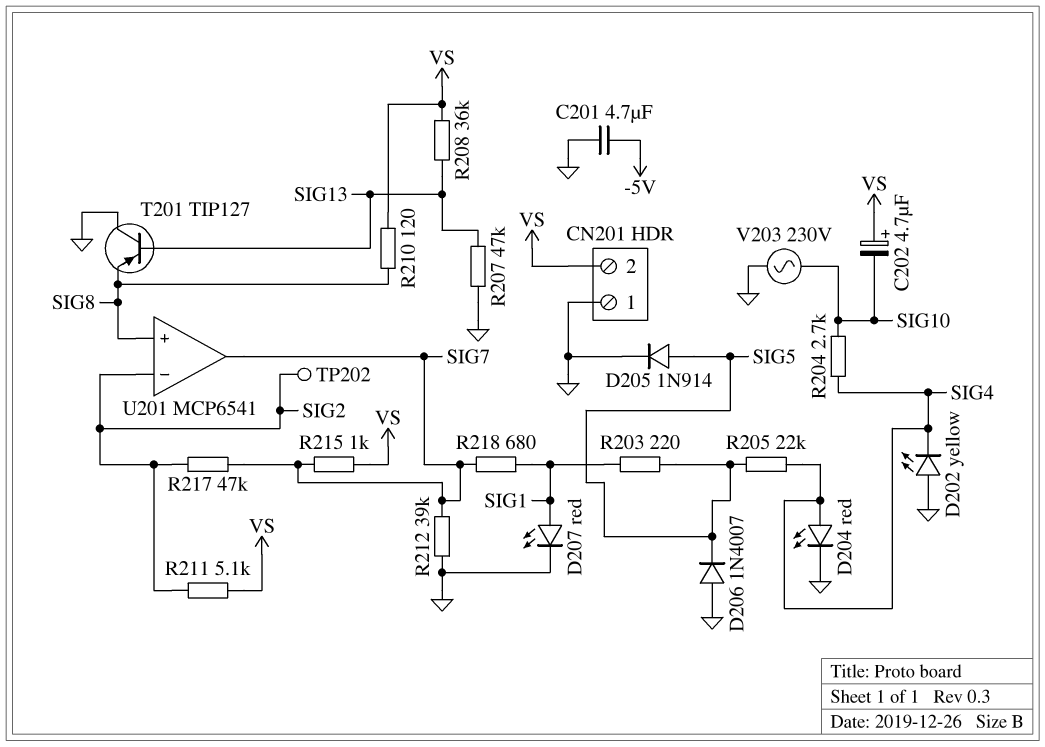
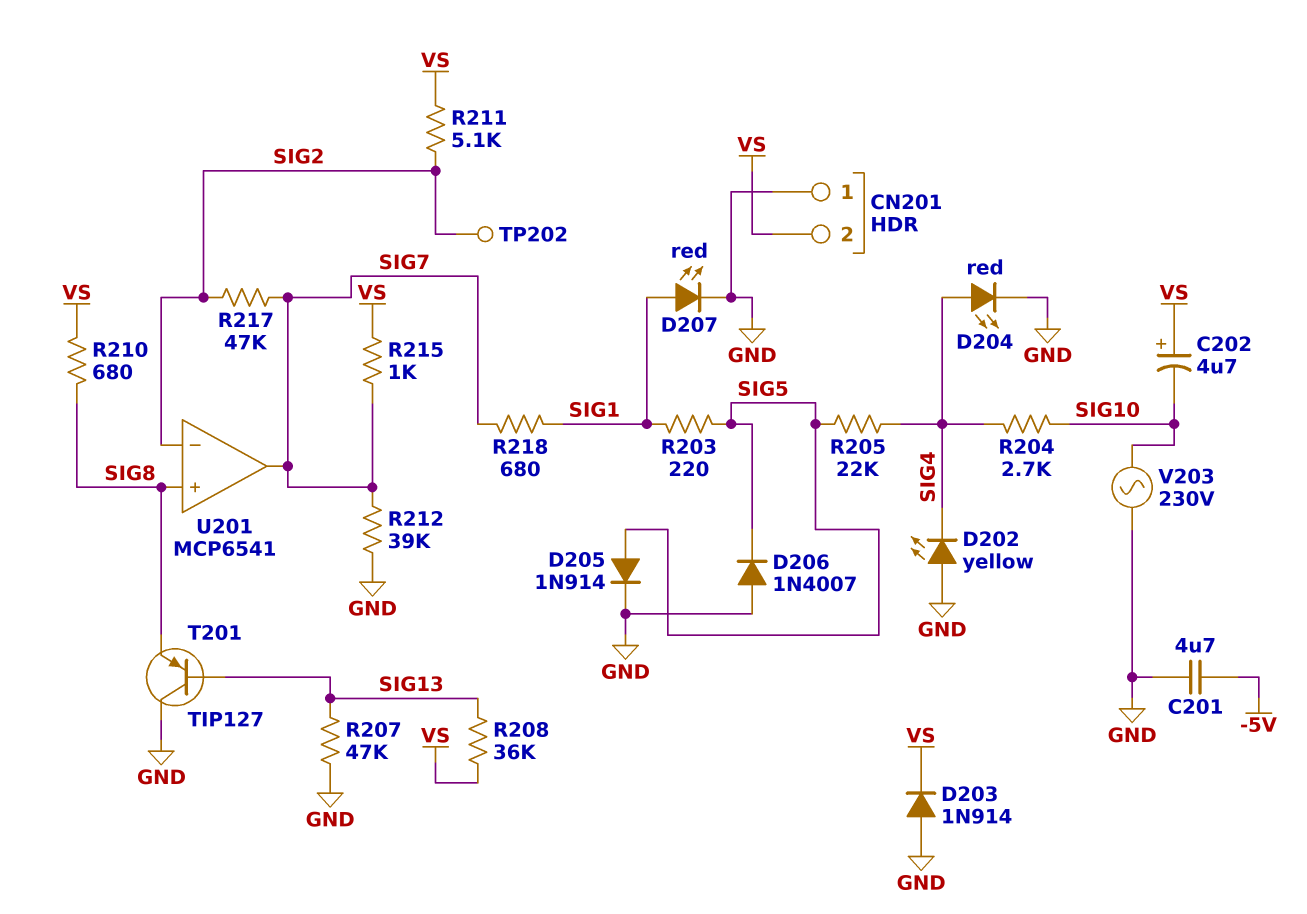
D203: none -> diode 1N914 (A GND, K VS)
R210: 120 (SIG8, VS) -> 680 (SIG8, VS)

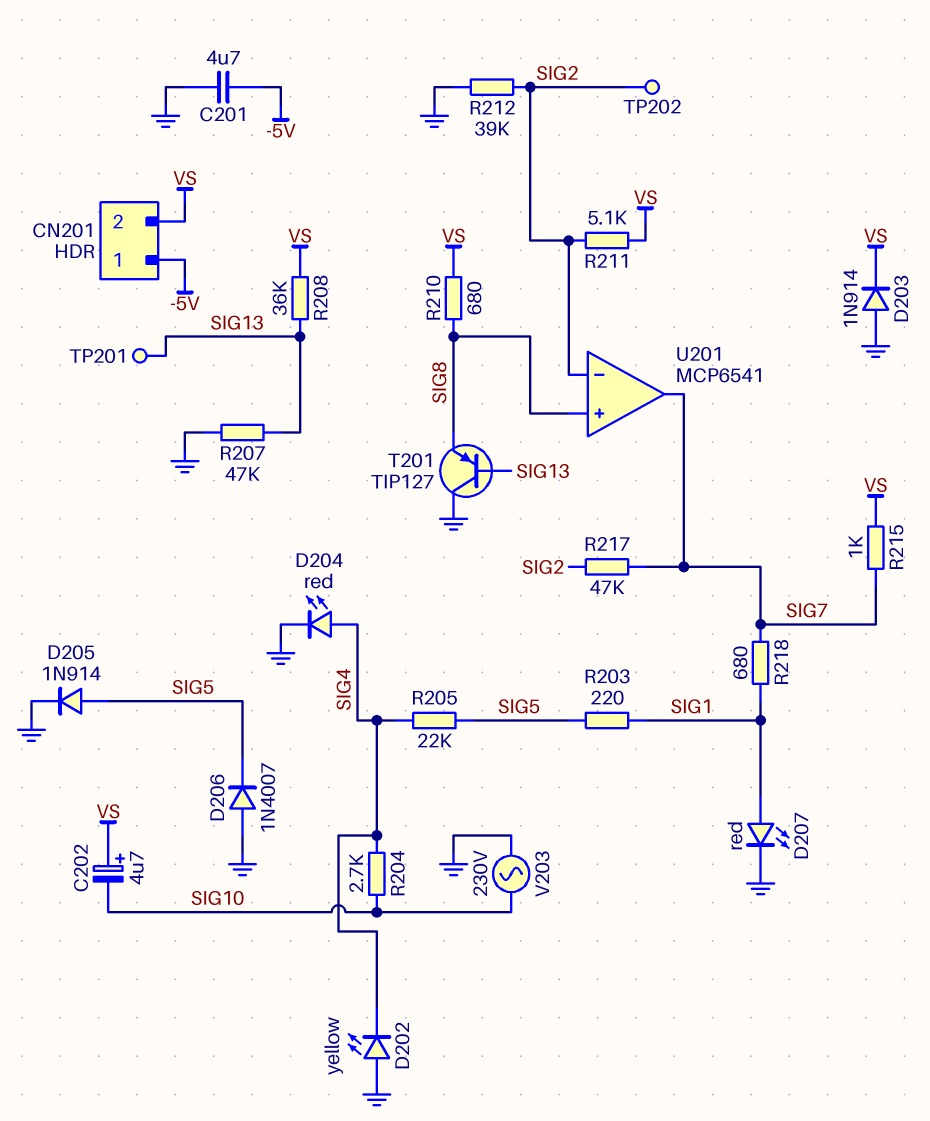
CN201 pin 1: GND -> -5V
R212: 39k (GND, SIG7) -> 39k (GND, SIG2)
TP201: none -> test point (SIG13)

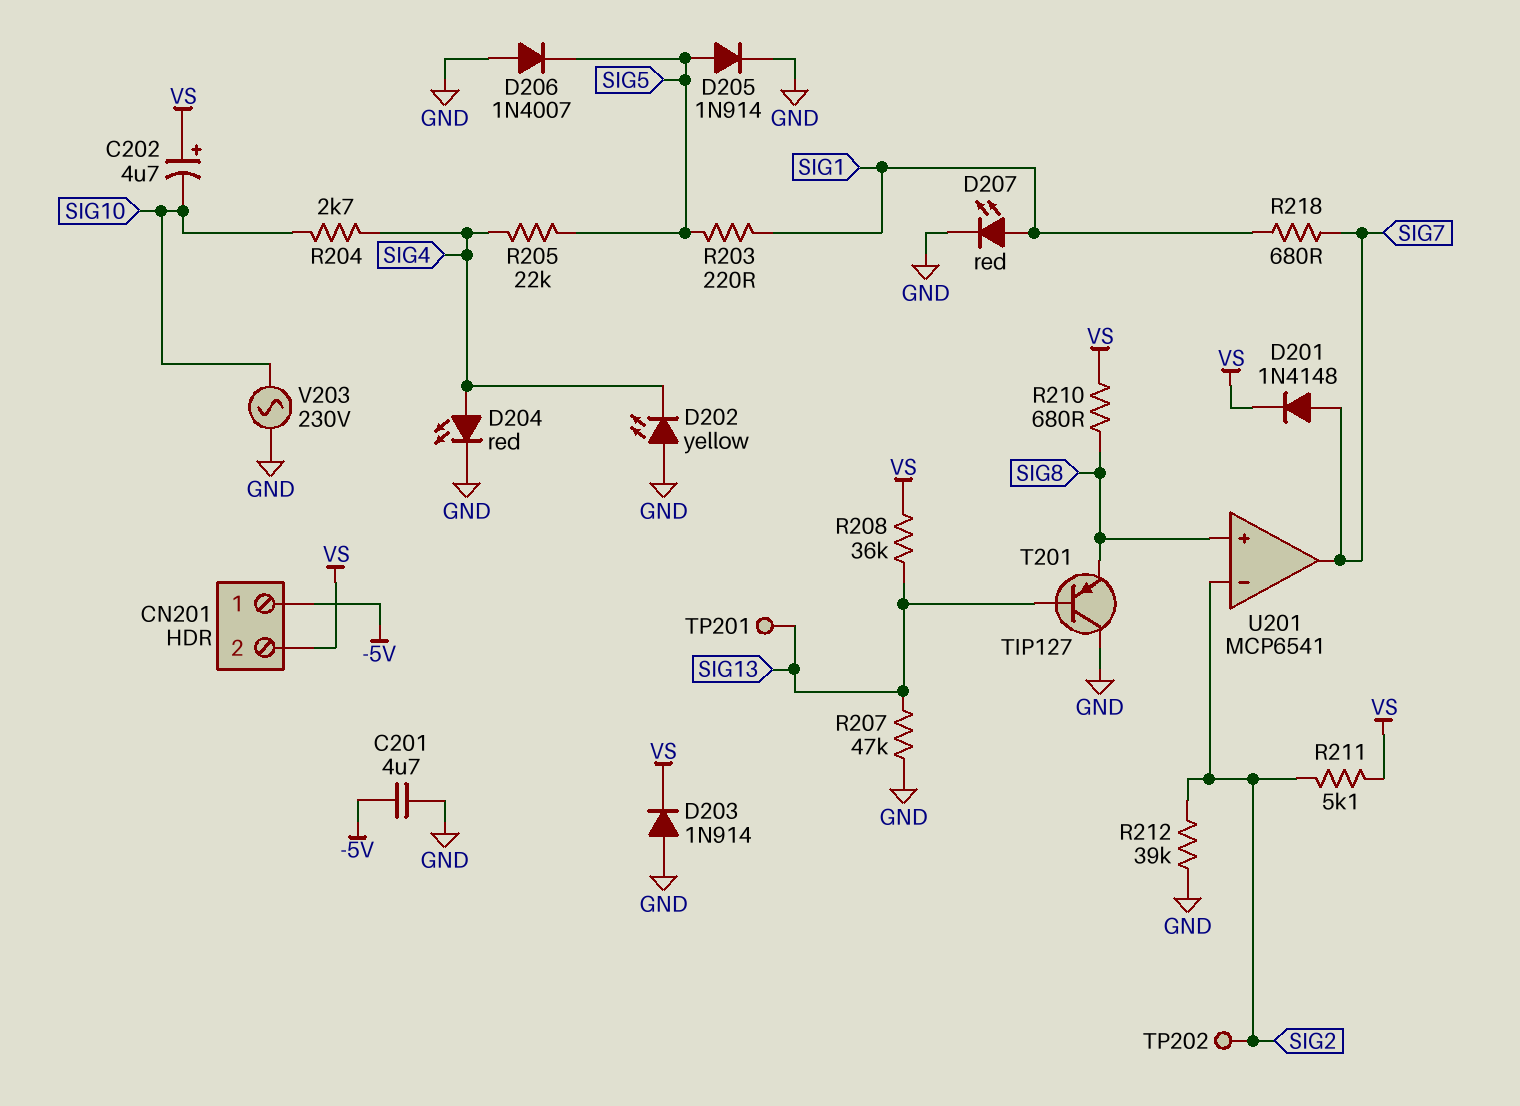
D201: none -> diode 1N4148 (A SIG7, K VS)
R215: 1k (SIG7, VS) -> none
R217: 47k (SIG2, SIG7) -> none

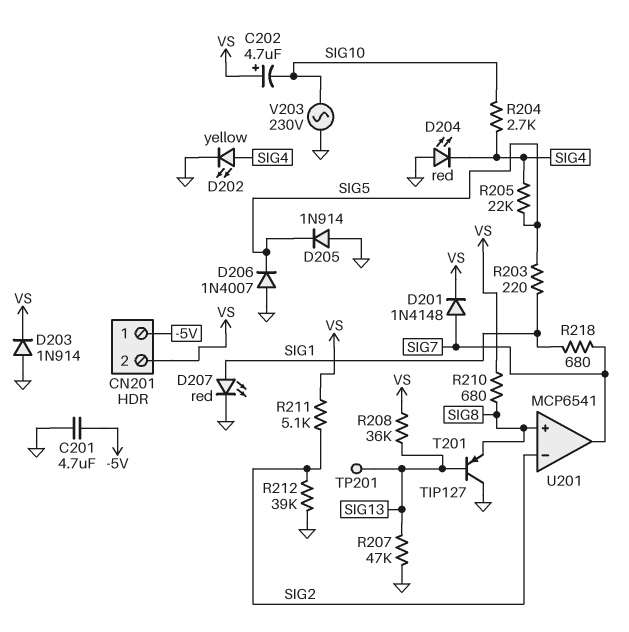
D202: LED yellow (A GND, K SIG4) -> LED yellow (A SIG4, K GND)
D204: LED red (A SIG4, K GND) -> LED red (A GND, K SIG4)
D205: diode 1N914 (A SIG5, K GND) -> diode 1N914 (A GND, K SIG5)
TP202: test point (SIG2) -> none

